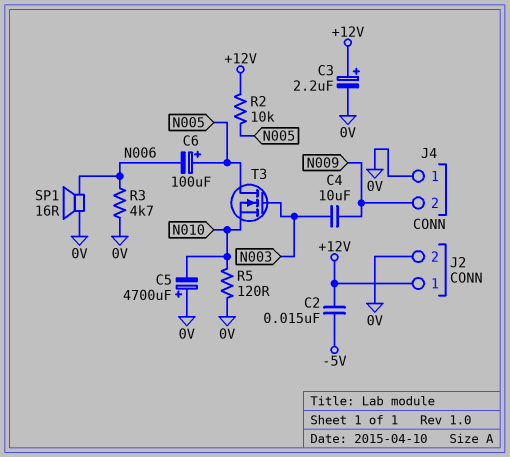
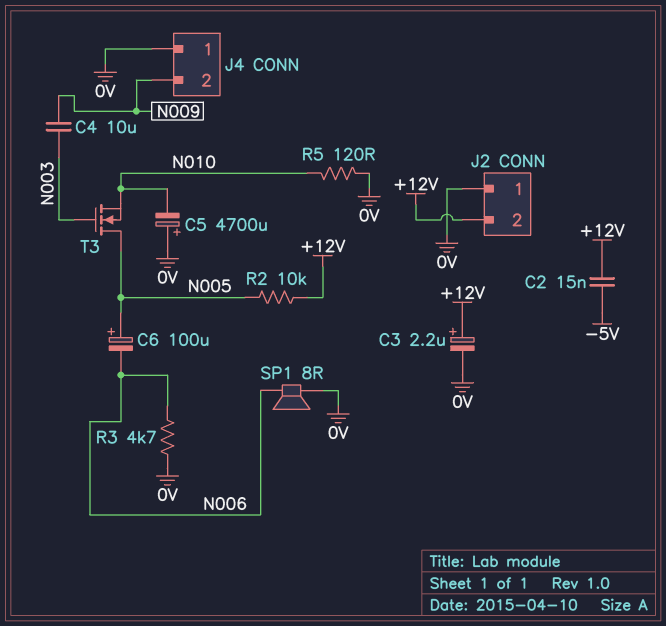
J2 pin 1: +12V -> 0V
J2 pin 2: 0V -> +12V
SP1: speaker 16R (0V, N006) -> speaker 8R (0V, N006)

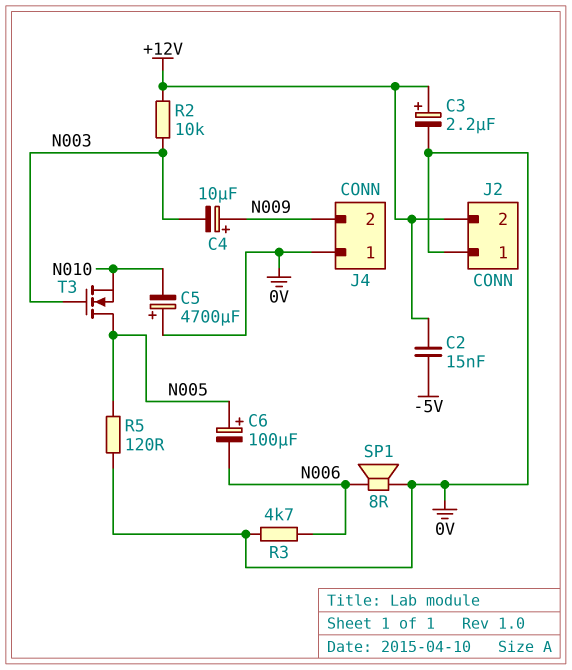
C4: 10uF (N003, N009) -> 10uF (plus N009, minus N003)
R2: 10k (+12V, N005) -> 10k (+12V, N003)
R5: 120 (0V, N010) -> 120 (0V, N005)

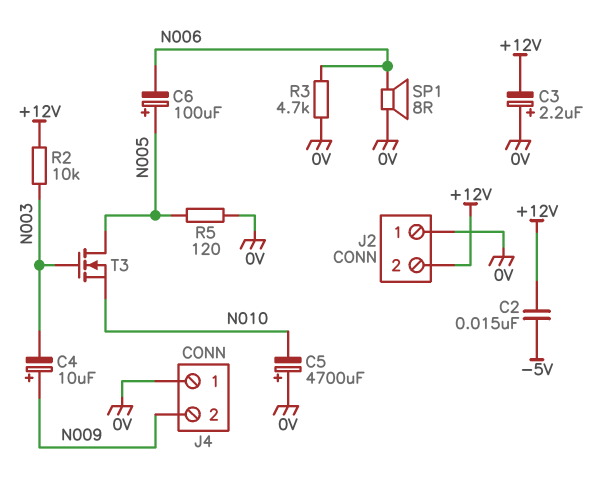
C3: 2.2uF (plus +12V, minus 0V) -> 2.2uF (plus 0V, minus +12V)

